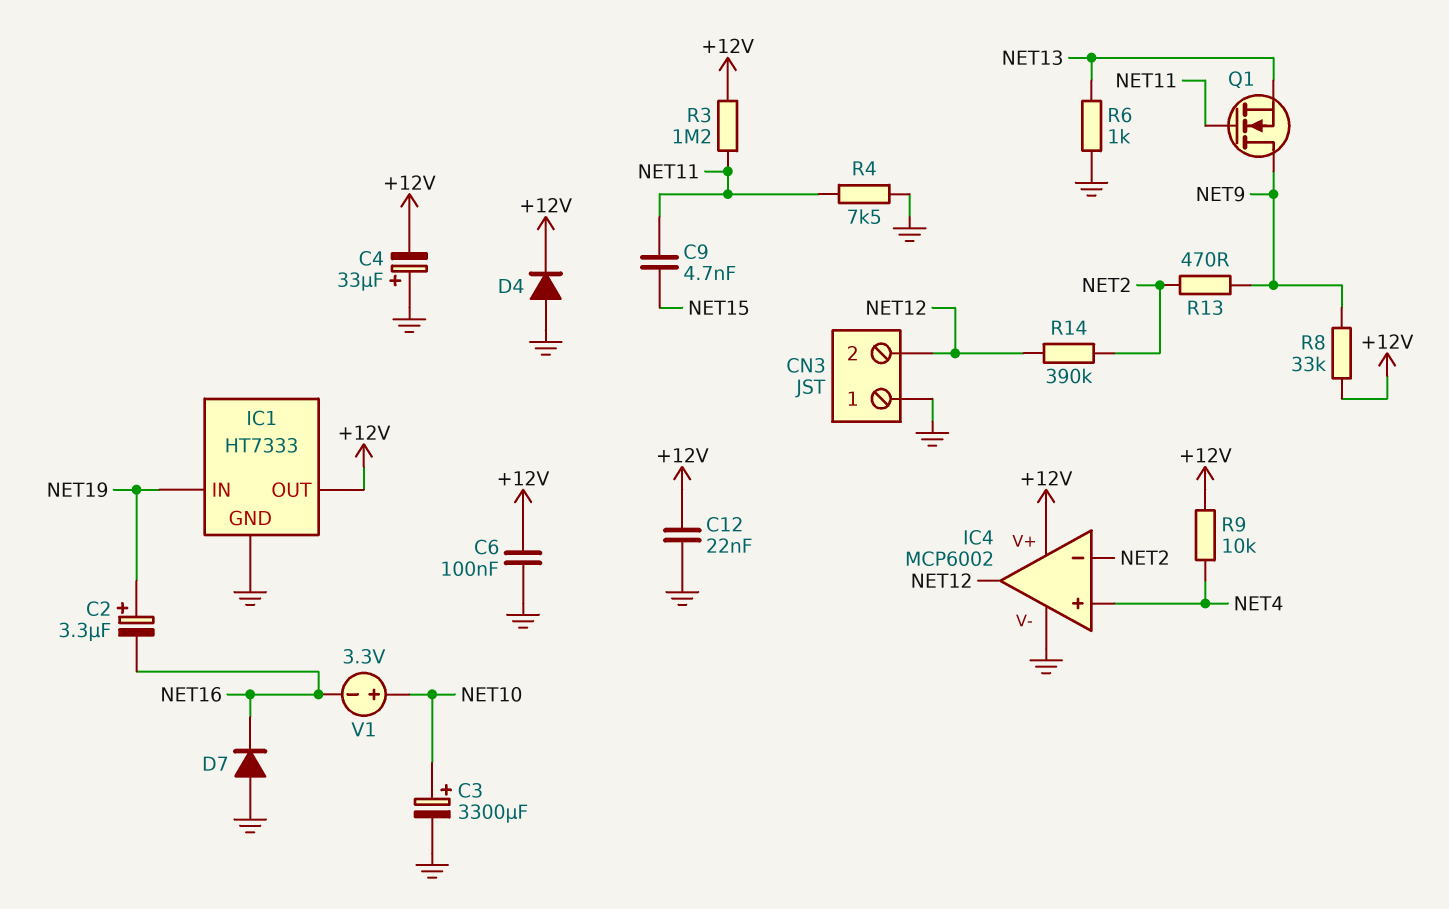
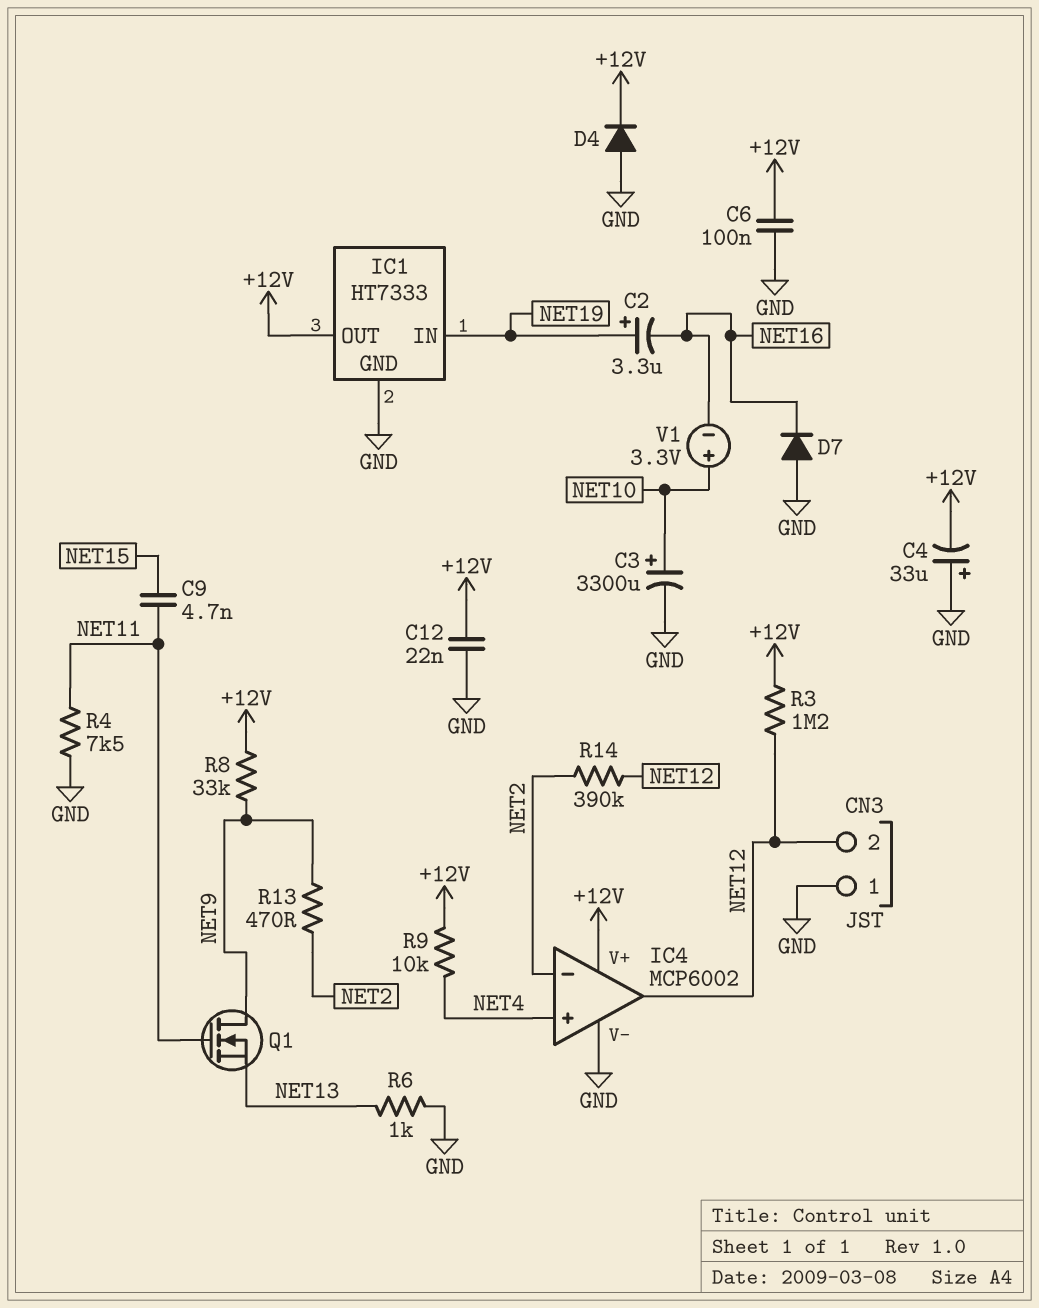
R3: 1.2M (+12V, NET11) -> 1.2M (+12V, NET12)

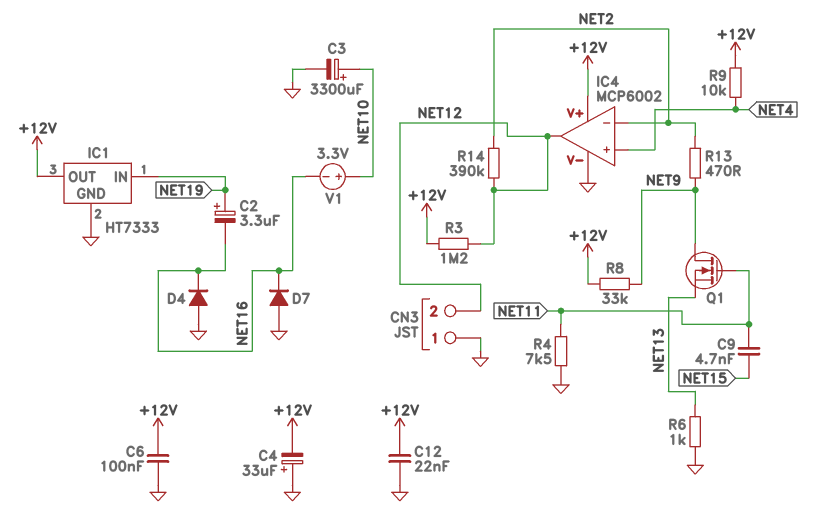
D4: diode (A GND, K +12V) -> diode (A GND, K NET16)

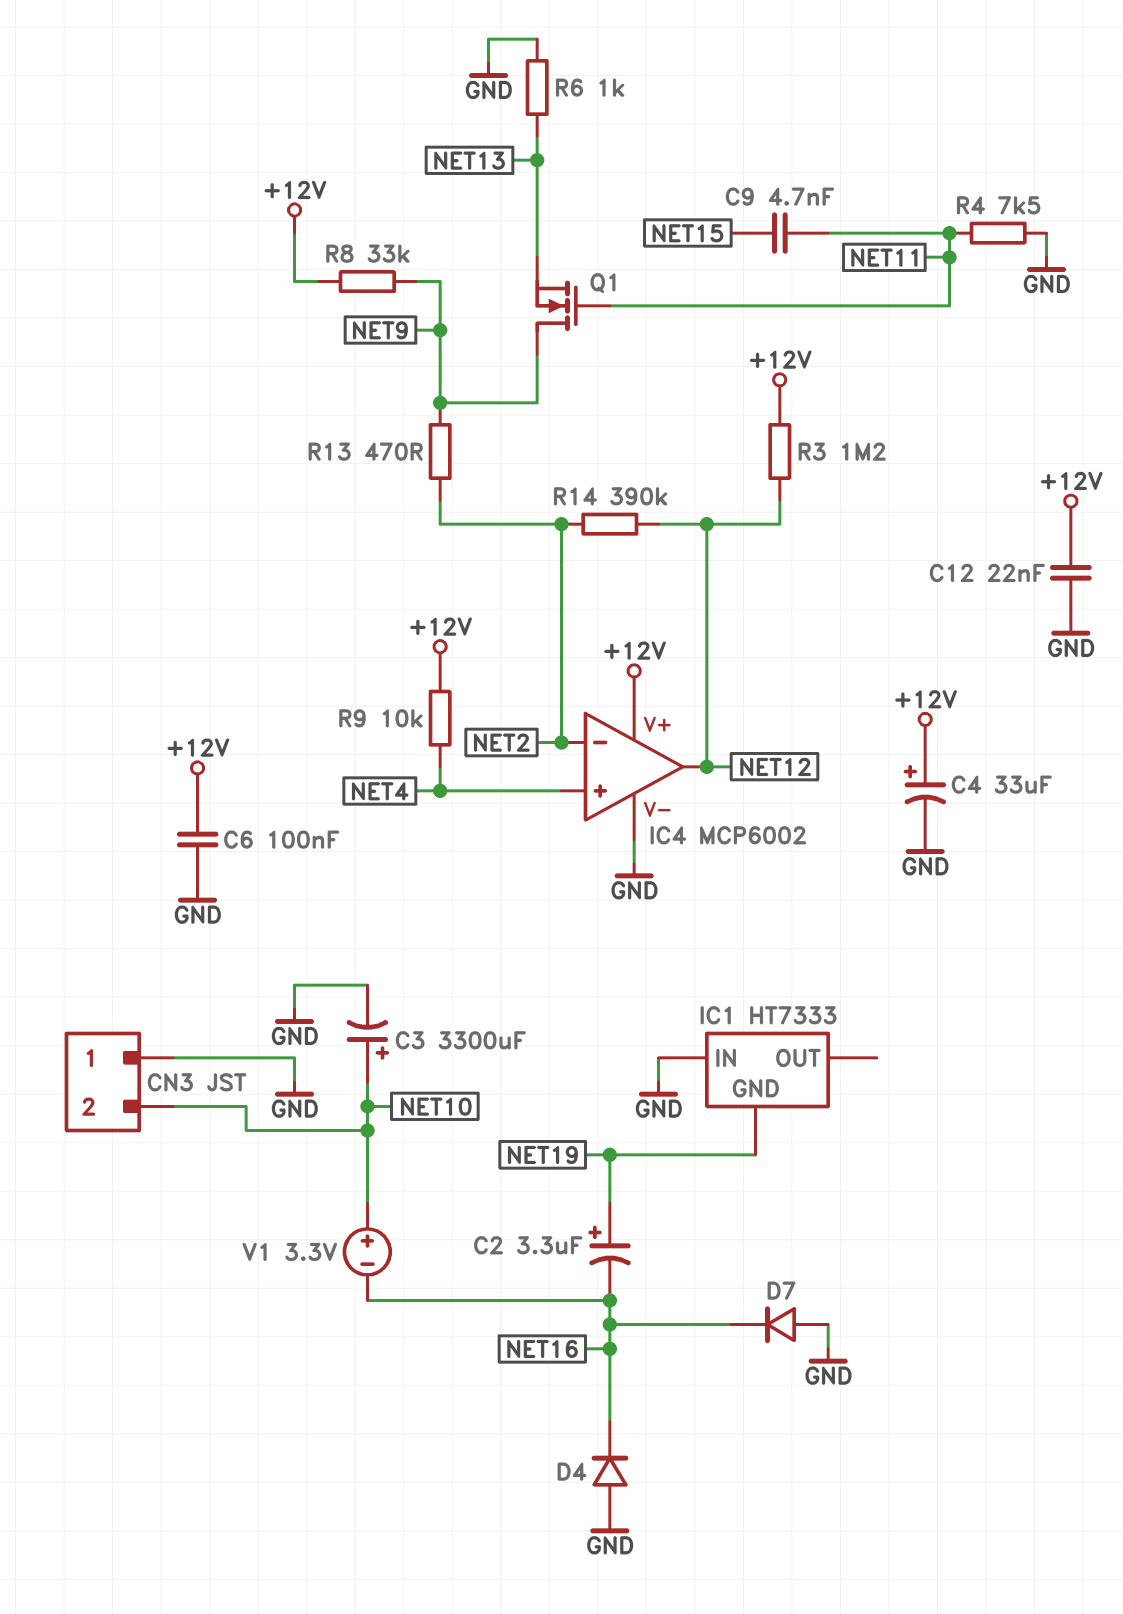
C4: 33uF (plus GND, minus +12V) -> 33uF (plus +12V, minus GND)
CN3 pin 2: NET12 -> NET10
IC1 pin GND: GND -> NET19
IC1 pin IN: NET19 -> GND
IC1 pin OUT: +12V -> none

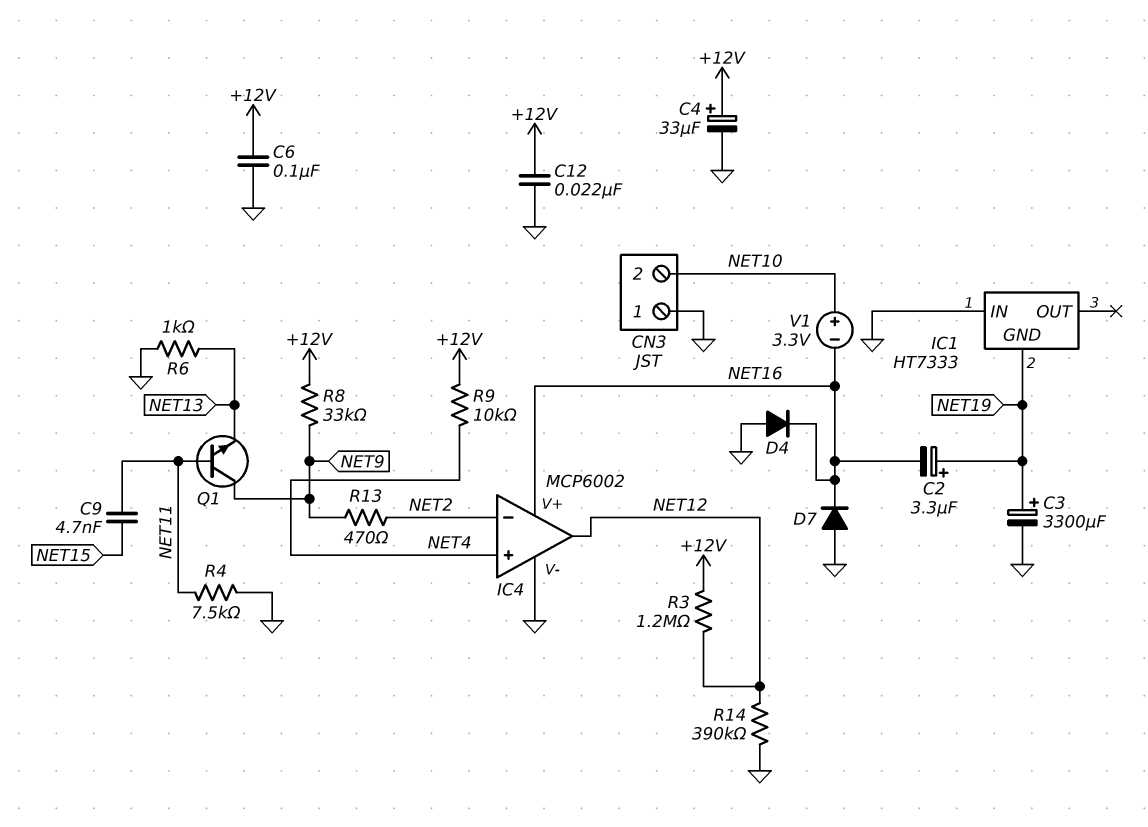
C3: 3300uF (plus NET10, minus GND) -> 3300uF (plus NET19, minus GND)
IC4 pin V+: +12V -> NET16
Q1: NMOS (G NET11, D NET9, S NET13) -> NPN (B NET11, C NET9, E NET13)
R14: 390k (NET2, NET12) -> 390k (GND, NET12)

